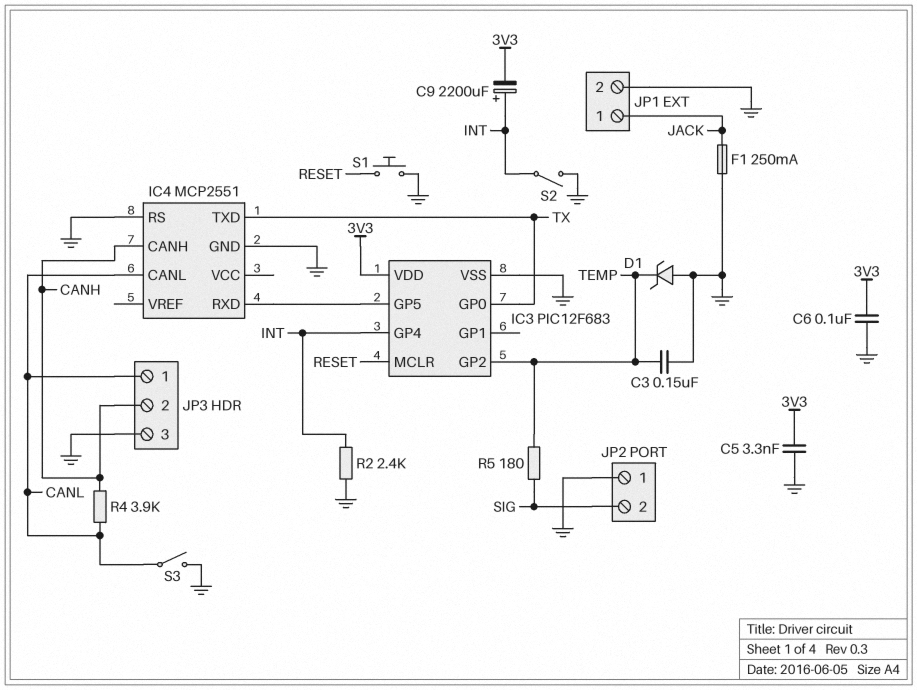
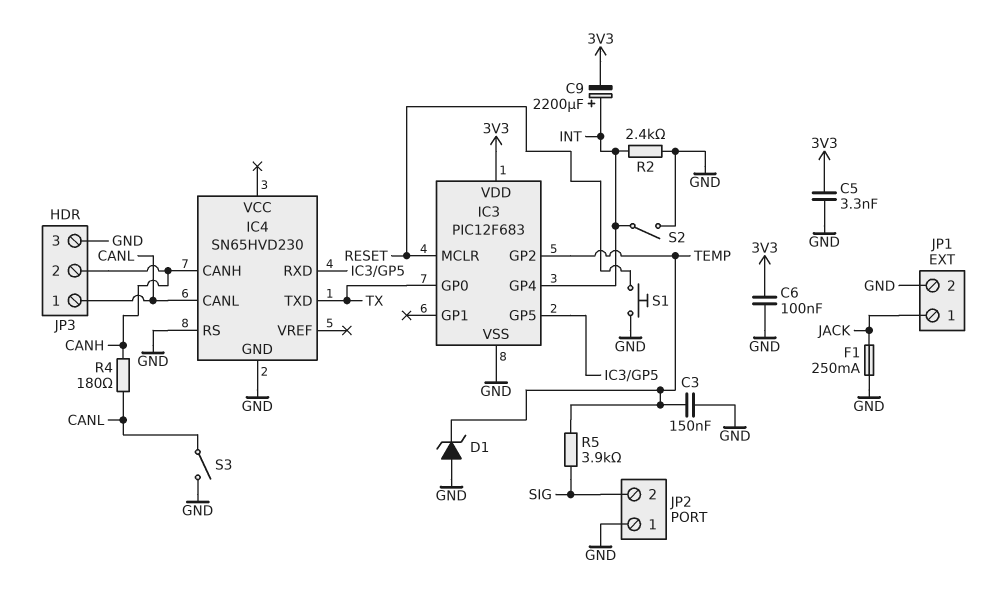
IC4: MCP2551 -> SN65HVD230
R4: 3.9k (CANH, CANL) -> 180 (CANH, CANL)
R5: 180 (SIG, TEMP) -> 3.9k (SIG, TEMP)

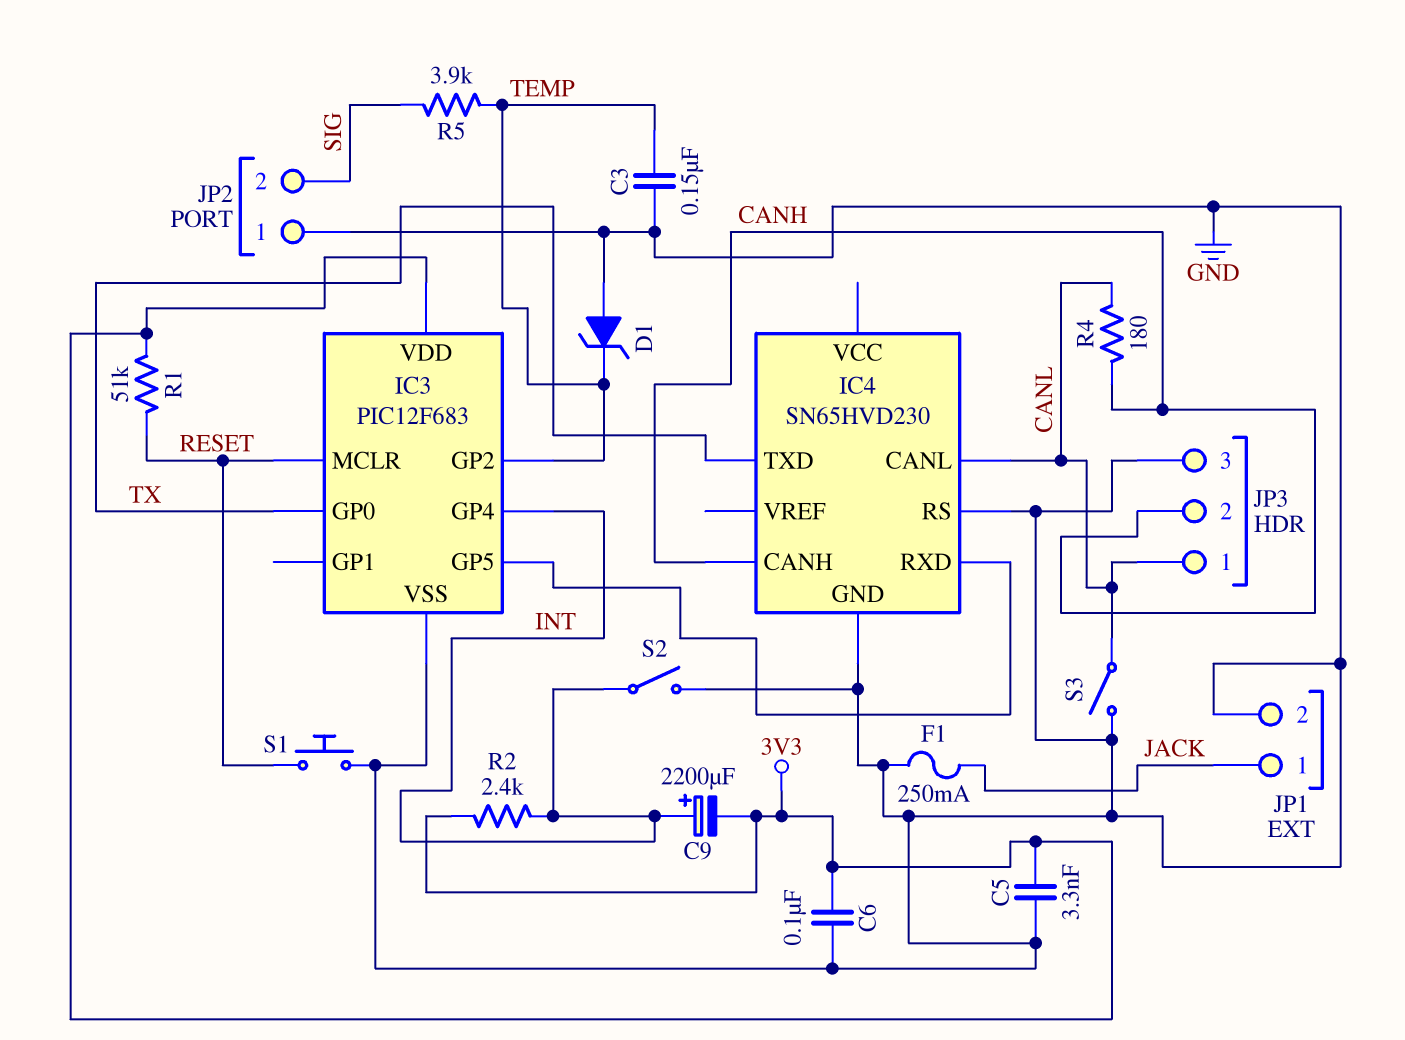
R1: none -> 51k (3V3, RESET)
R2: 2.4k (GND, INT) -> 2.4k (3V3, INT)

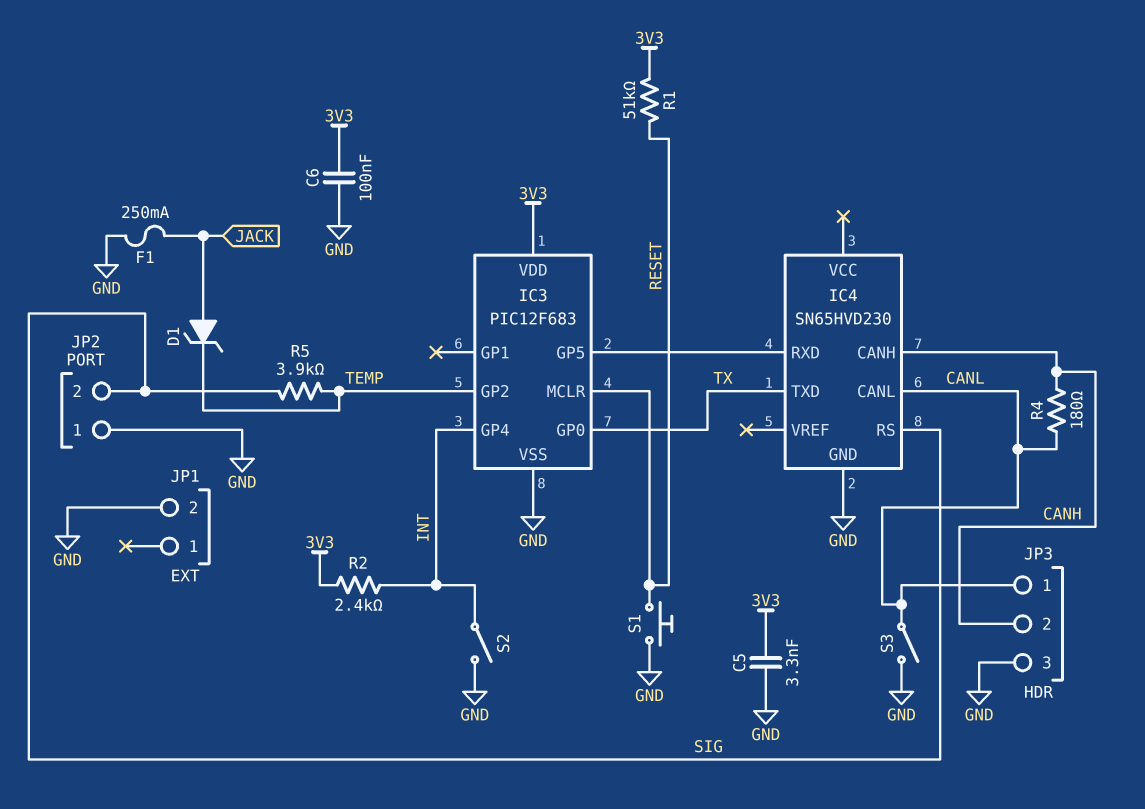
C3: 150nF (GND, TEMP) -> none
C9: 2200uF (plus INT, minus 3V3) -> none
D1: zener (A GND, K TEMP) -> zener (A JACK, K TEMP)
IC4 pin RS: GND -> SIG
JP1 pin 1: JACK -> none

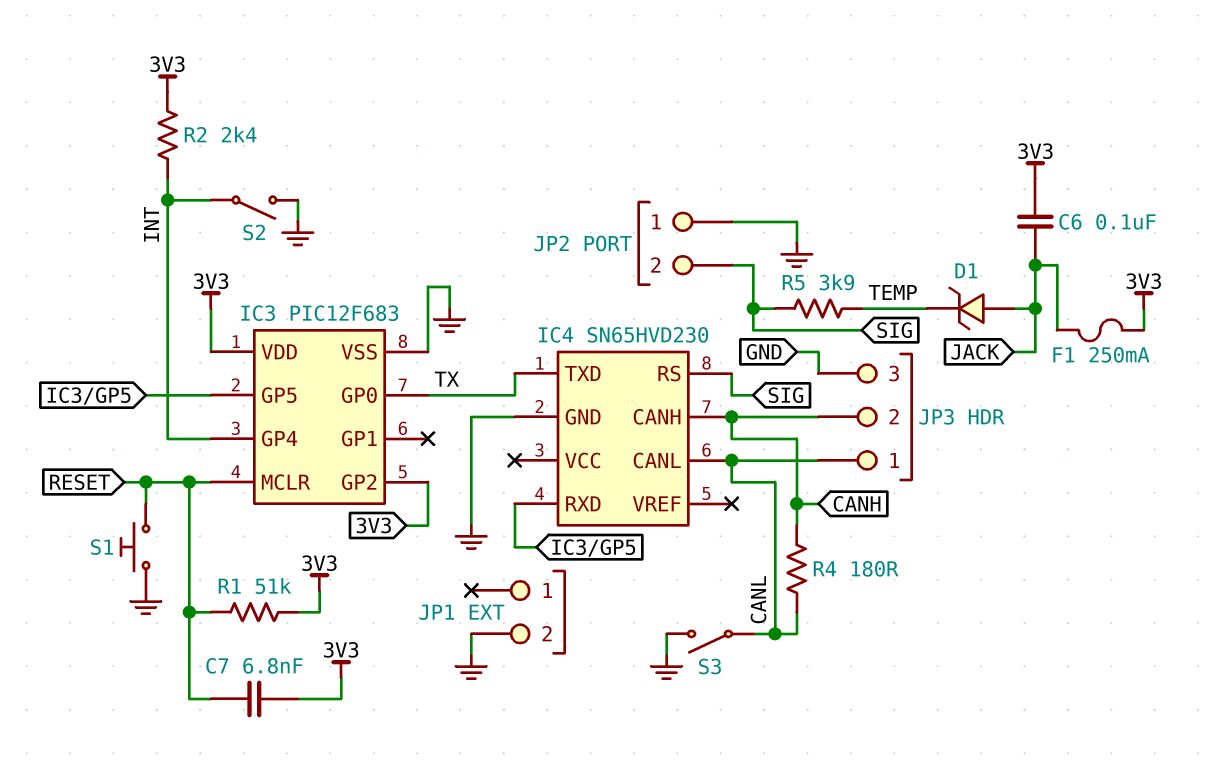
C5: 3.3nF (3V3, GND) -> none
C6: 100nF (3V3, GND) -> 100nF (3V3, JACK)
C7: none -> 6.8nF (3V3, RESET)
F1: 250mA (GND, JACK) -> 250mA (3V3, JACK)
IC3 pin GP2: TEMP -> 3V3

